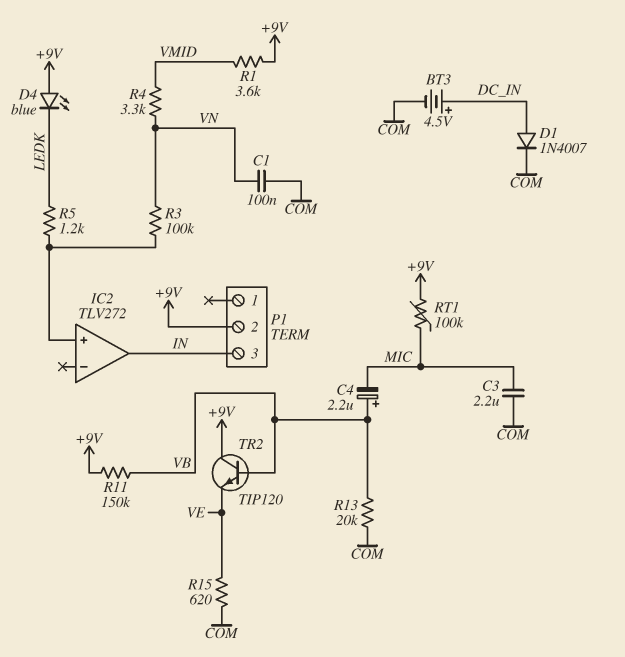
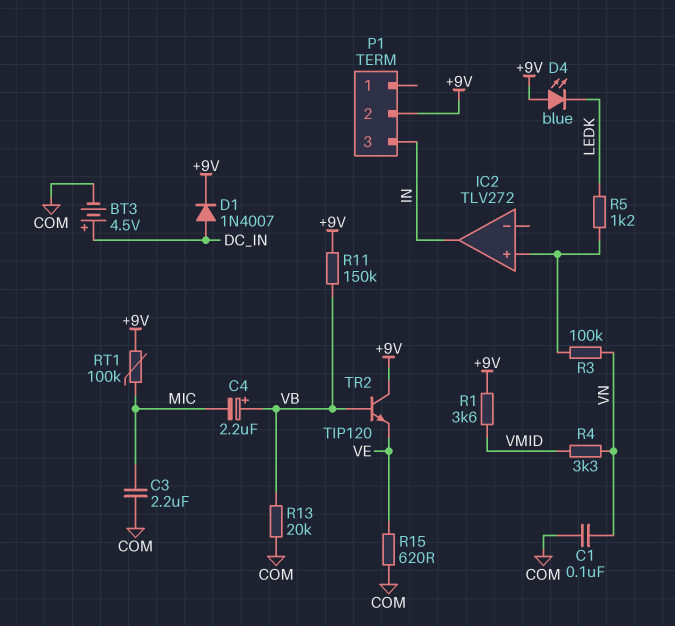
D1: diode 1N4007 (A DC_IN, K COM) -> diode 1N4007 (A DC_IN, K +9V)

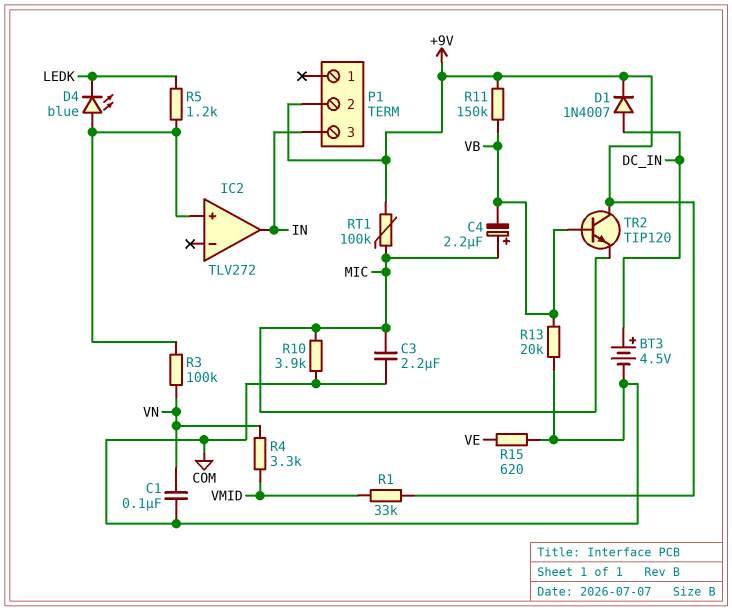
C4: 2.2uF (plus VB, minus MIC) -> 2.2uF (plus MIC, minus VB)
D4: LED blue (A +9V, K LEDK) -> LED blue (A IC2/in+, K LEDK)
R1: 3.6k (+9V, VMID) -> 33k (+9V, VMID)
R10: none -> 3.9k (COM, MIC)
TR2: NPN TIP120 (B VB, C +9V, E VE) -> NPN TIP120 (B VB, C +9V, E MIC)

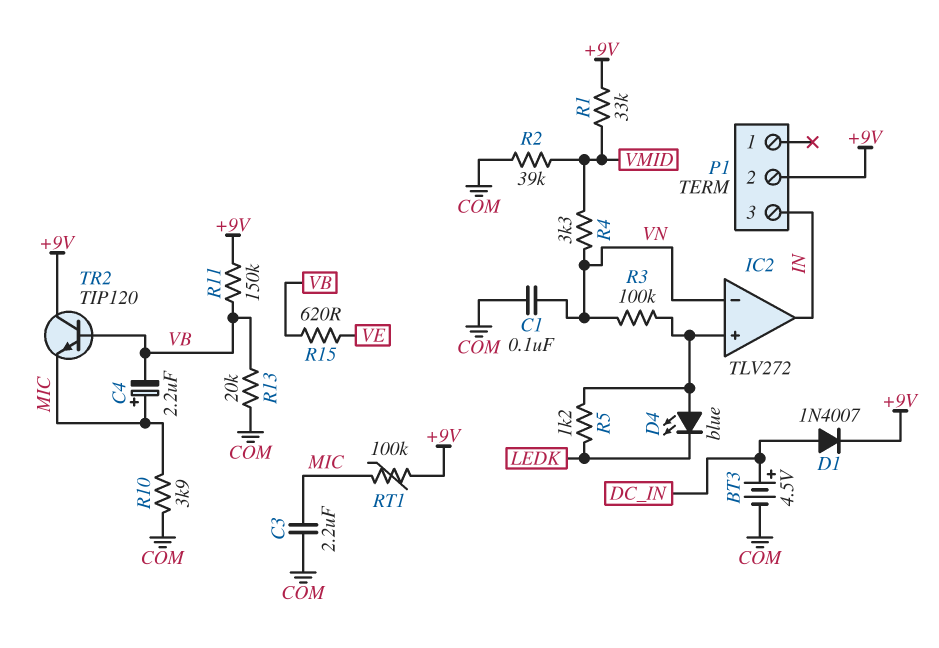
IC2 pin in-: none -> VN
R2: none -> 39k (COM, VMID)
R15: 620 (COM, VE) -> 620 (VB, VE)

